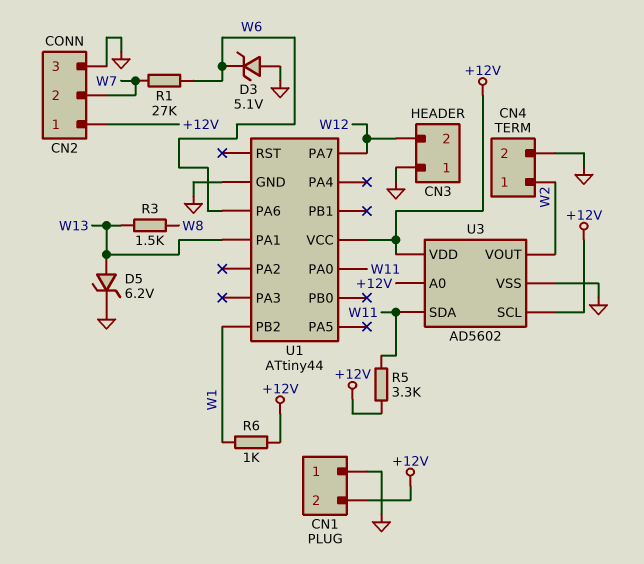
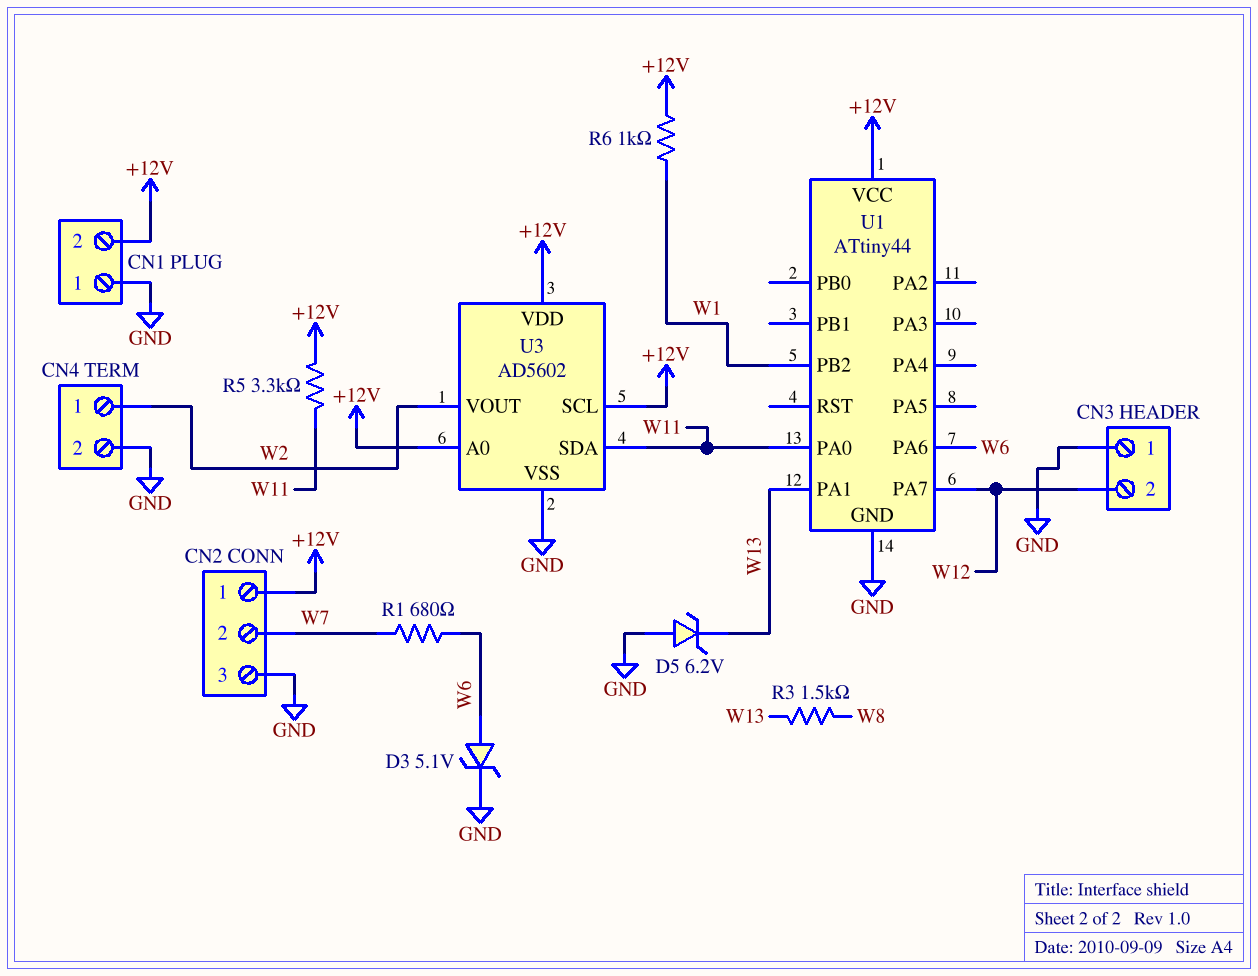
D3: zener 5.1V (A GND, K W6) -> zener 5.1V (A W6, K GND)
D5: zener 6.2V (A W13, K GND) -> zener 6.2V (A GND, K W13)
R1: 27k (W6, W7) -> 680 (W6, W7)

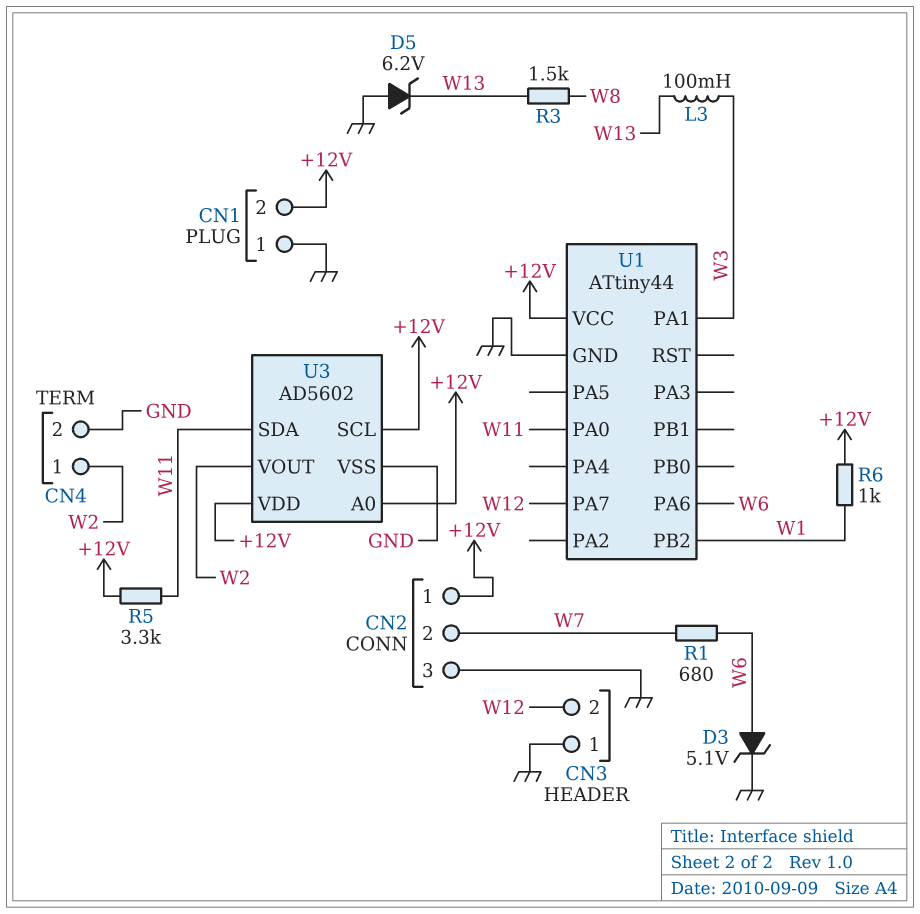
L3: none -> 100mH (W3, W13)
U1 pin PA1: W13 -> W3

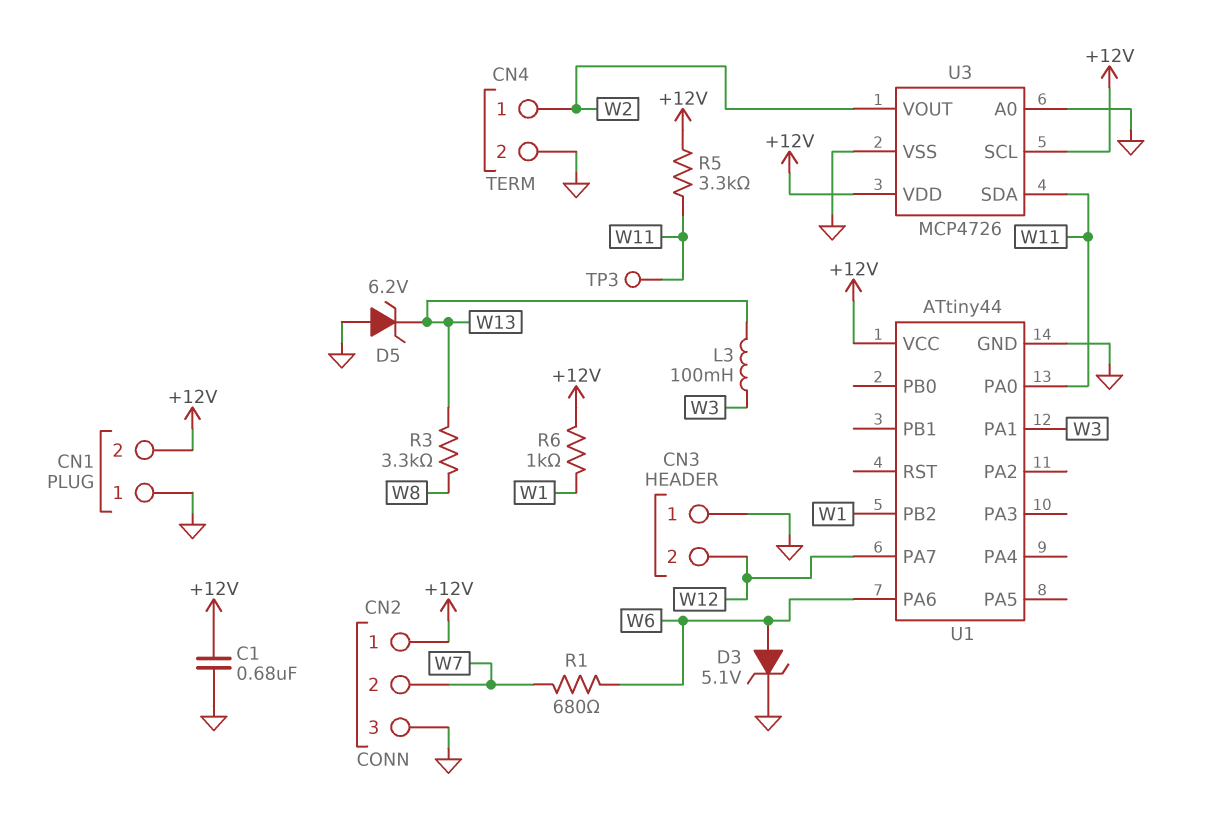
C1: none -> 680nF (+12V, GND)
R3: 1.5k (W8, W13) -> 3.3k (W8, W13)
TP3: none -> test point (W11)
U3: AD5602 -> MCP4726
U3 pin A0: +12V -> GND

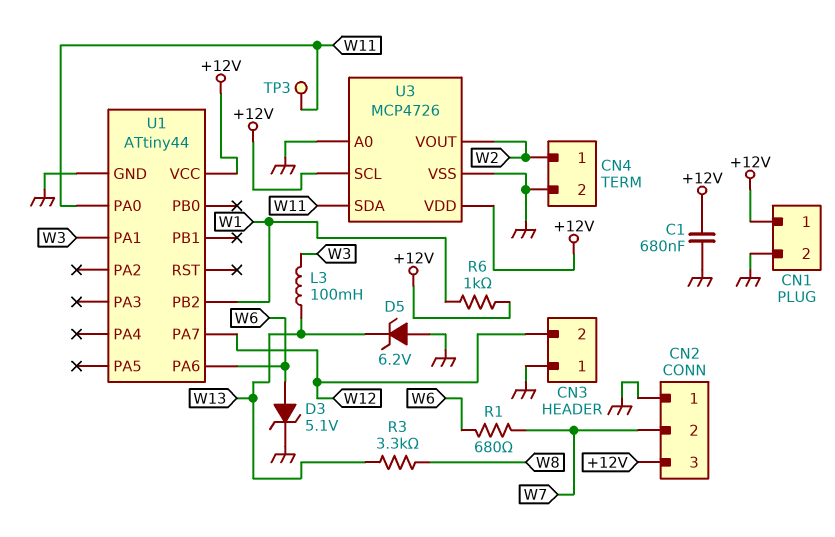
CN1 pin 1: GND -> +12V
CN1 pin 2: +12V -> GND
CN2 pin 1: +12V -> GND
CN2 pin 3: GND -> +12V
R5: 3.3k (+12V, W11) -> none

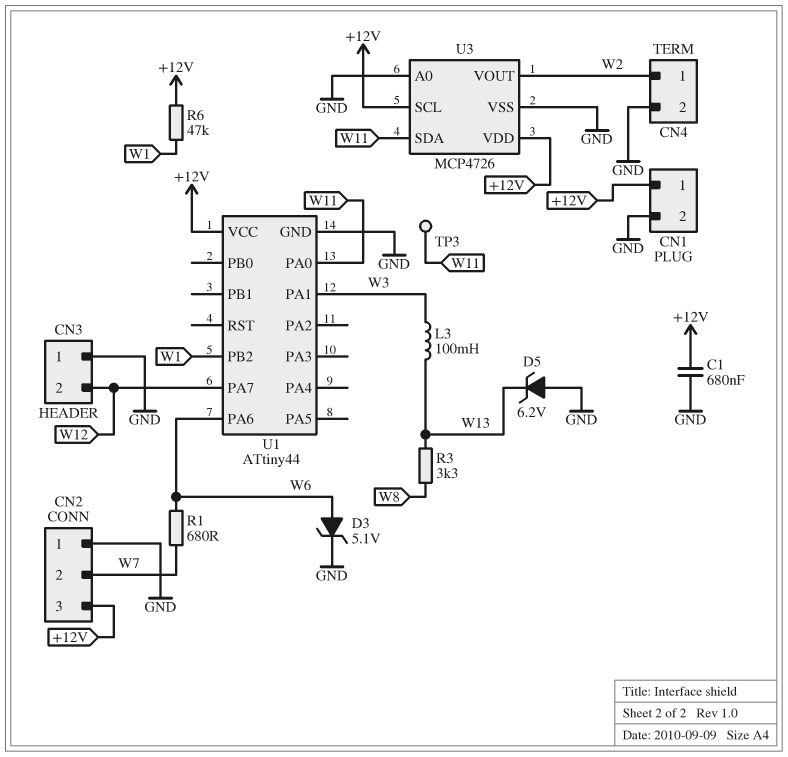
R6: 1k (+12V, W1) -> 47k (+12V, W1)

